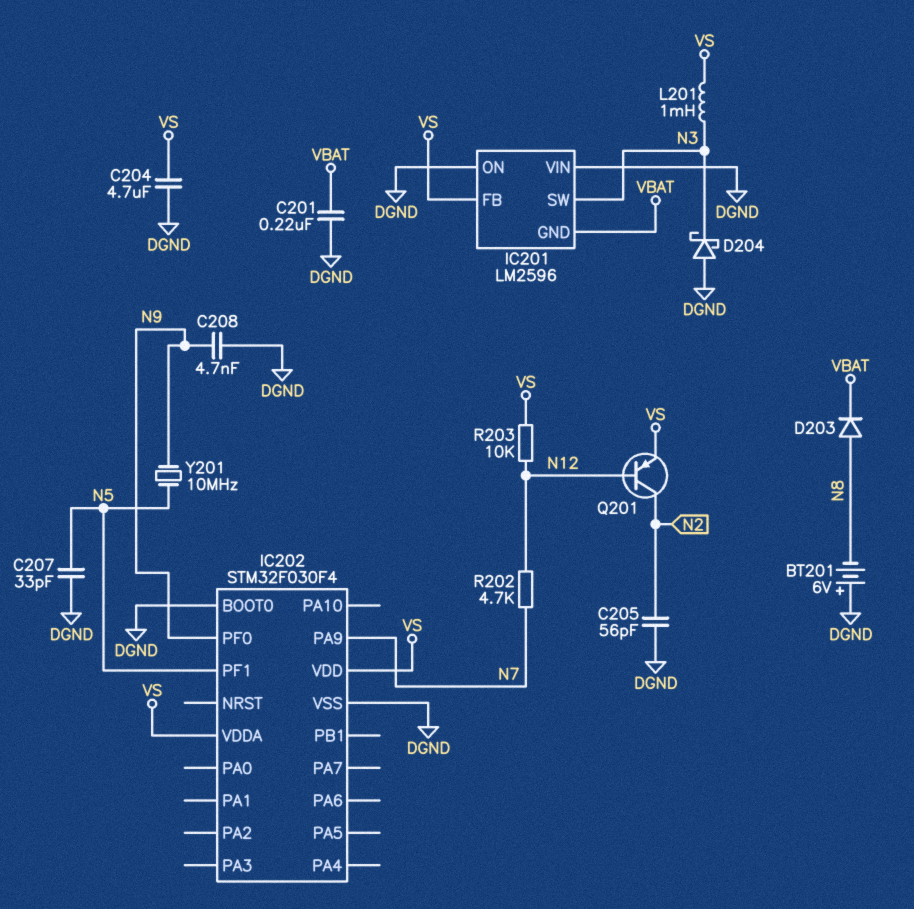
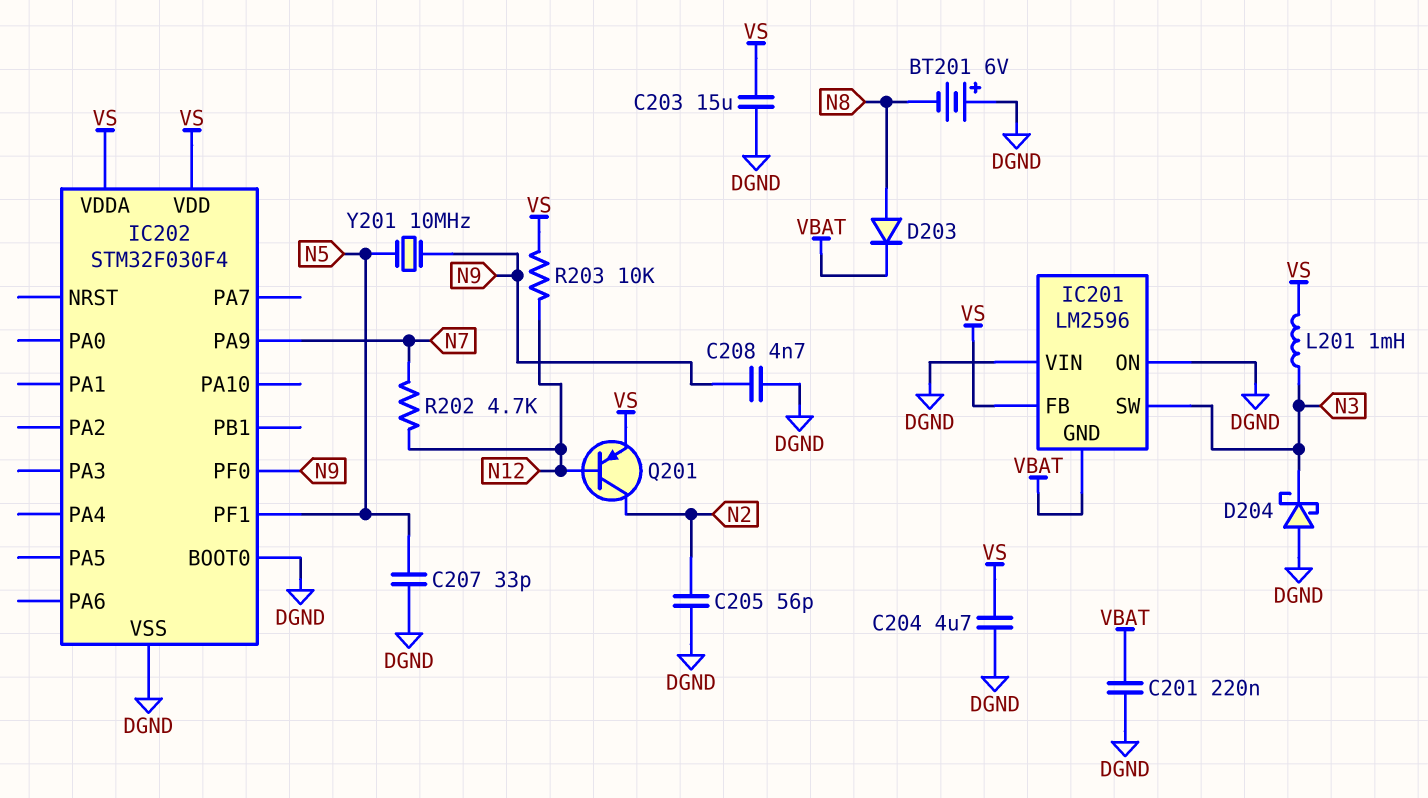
C203: none -> 15uF (DGND, VS)

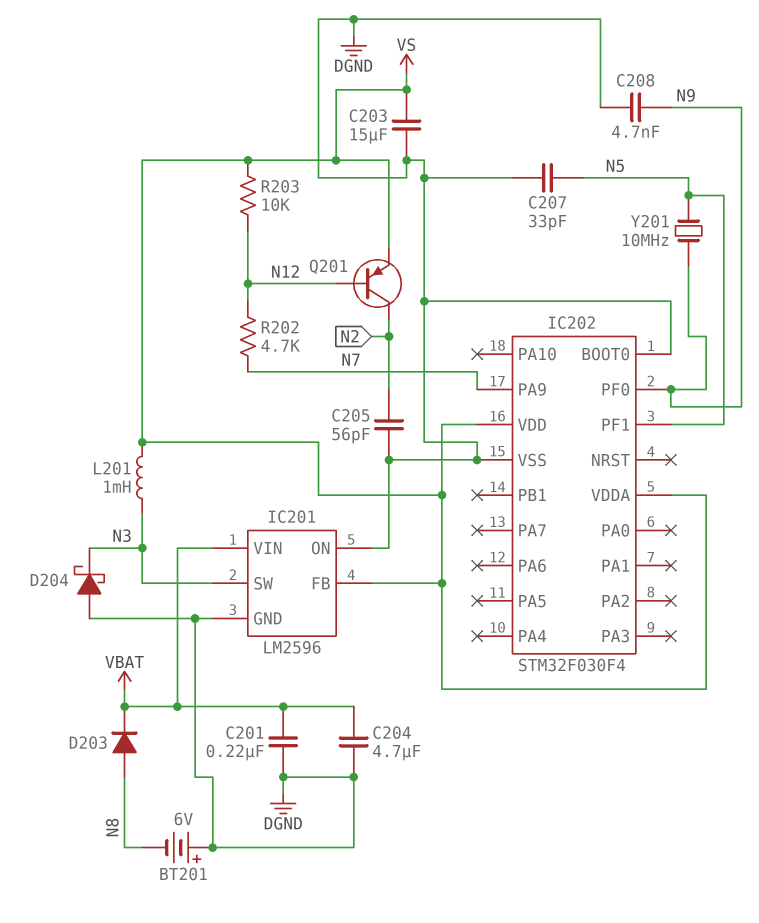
C204: 4.7uF (DGND, VS) -> 4.7uF (DGND, VBAT)
IC201 pin GND: VBAT -> DGND
IC201 pin VIN: DGND -> VBAT

